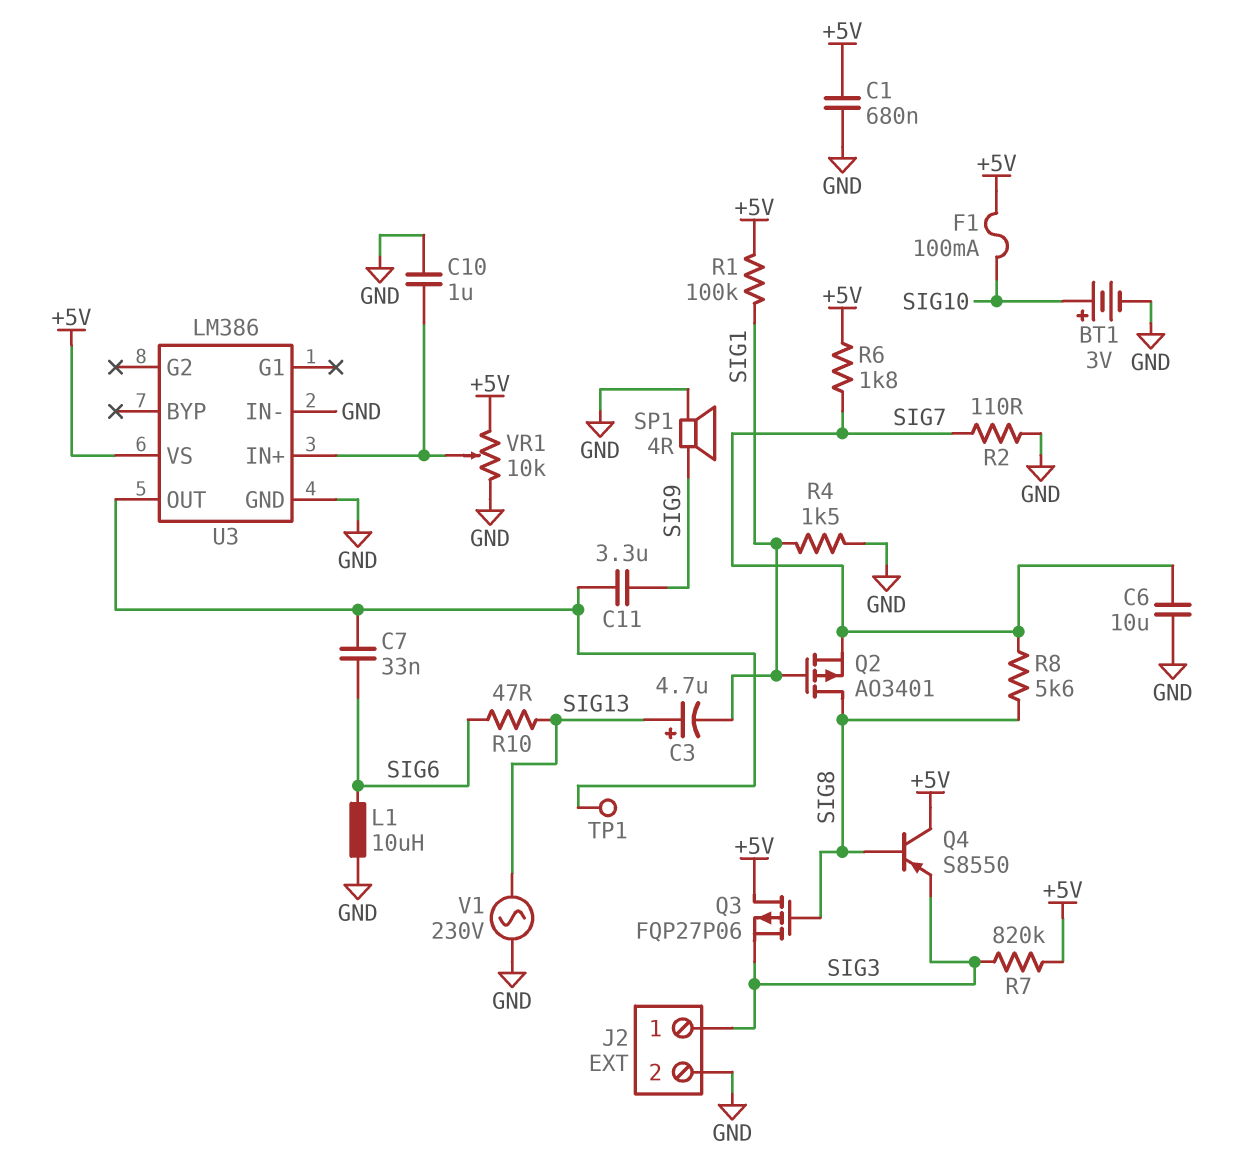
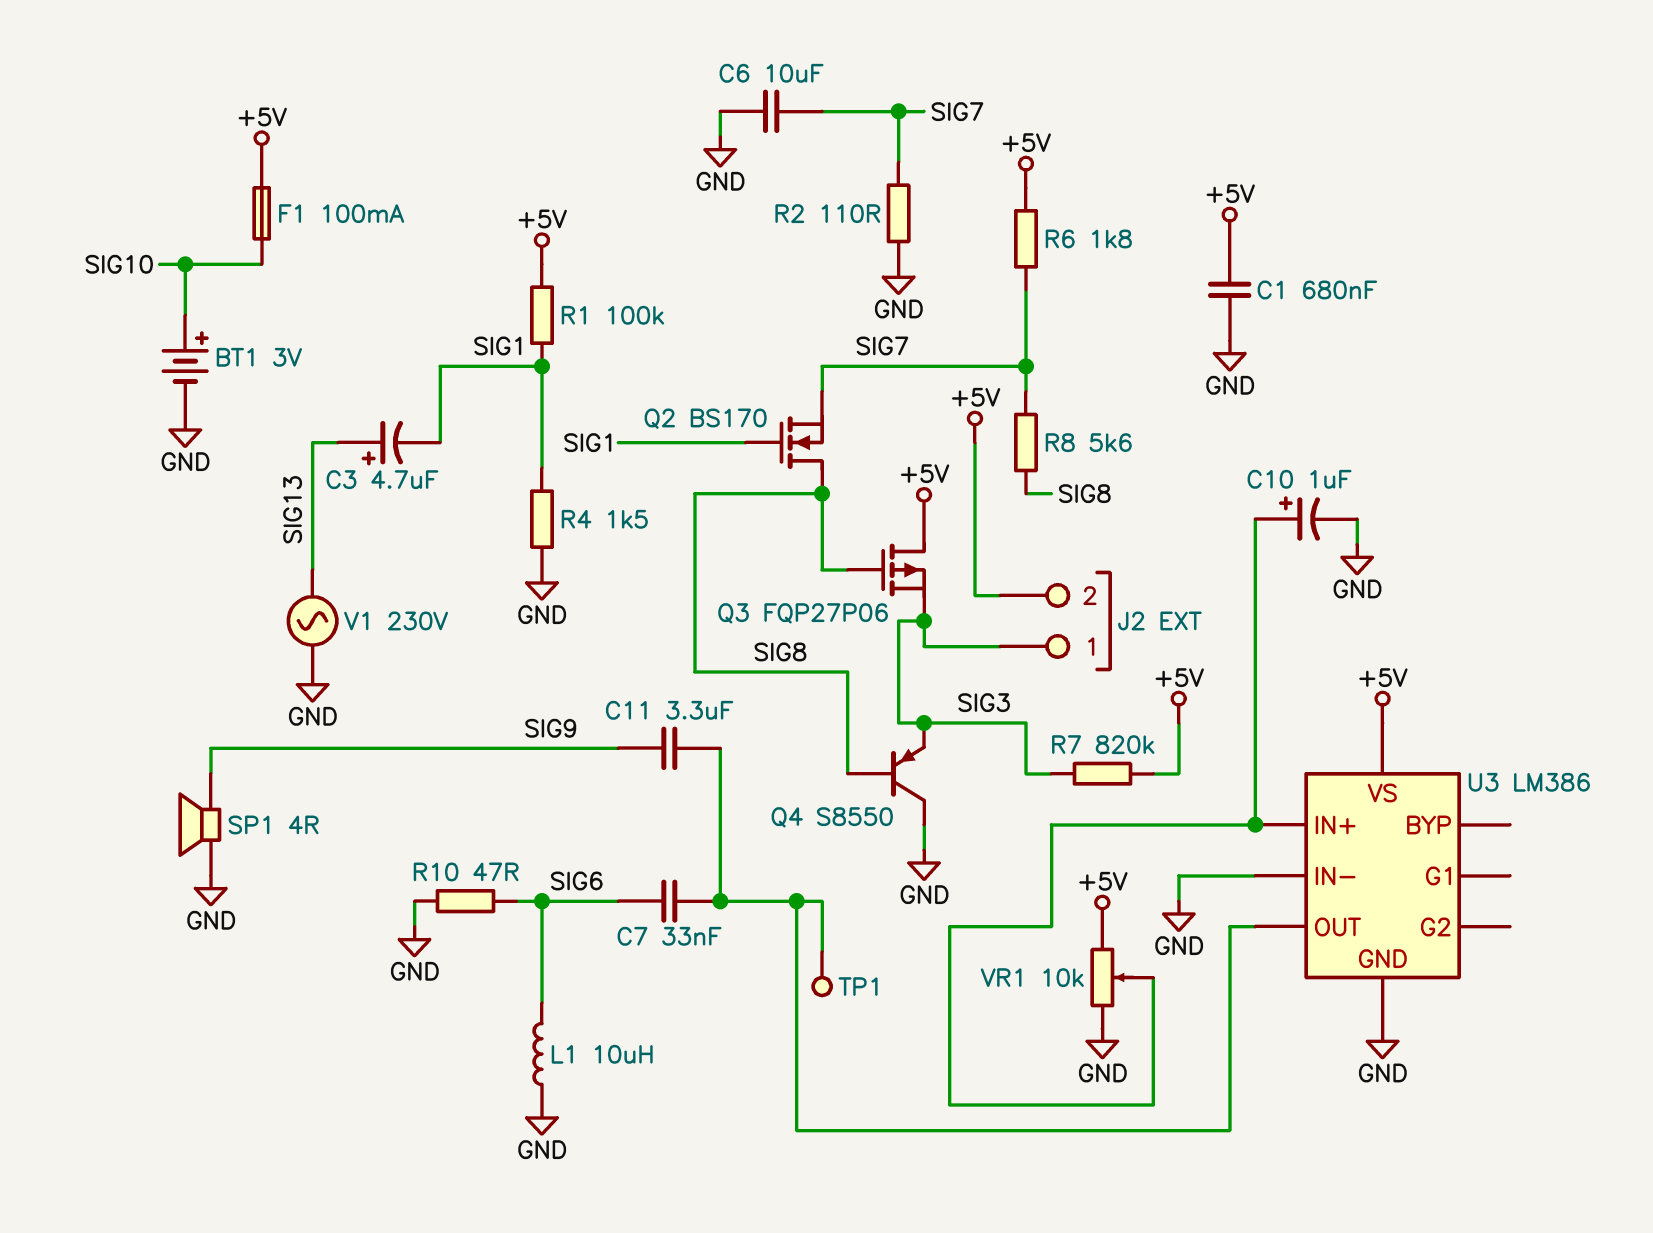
C10: 1uF (GND, U3/IN+) -> 1uF (plus U3/IN+, minus GND)
J2 pin 2: GND -> +5V
Q2: PMOS AO3401 (G SIG1, D SIG8, S SIG7) -> NMOS BS170 (G SIG1, D SIG8, S SIG7)
Q4: PNP S8550 (B SIG8, C +5V, E SIG3) -> PNP S8550 (B SIG8, C GND, E SIG3)
R10: 47 (SIG6, SIG13) -> 47 (GND, SIG6)

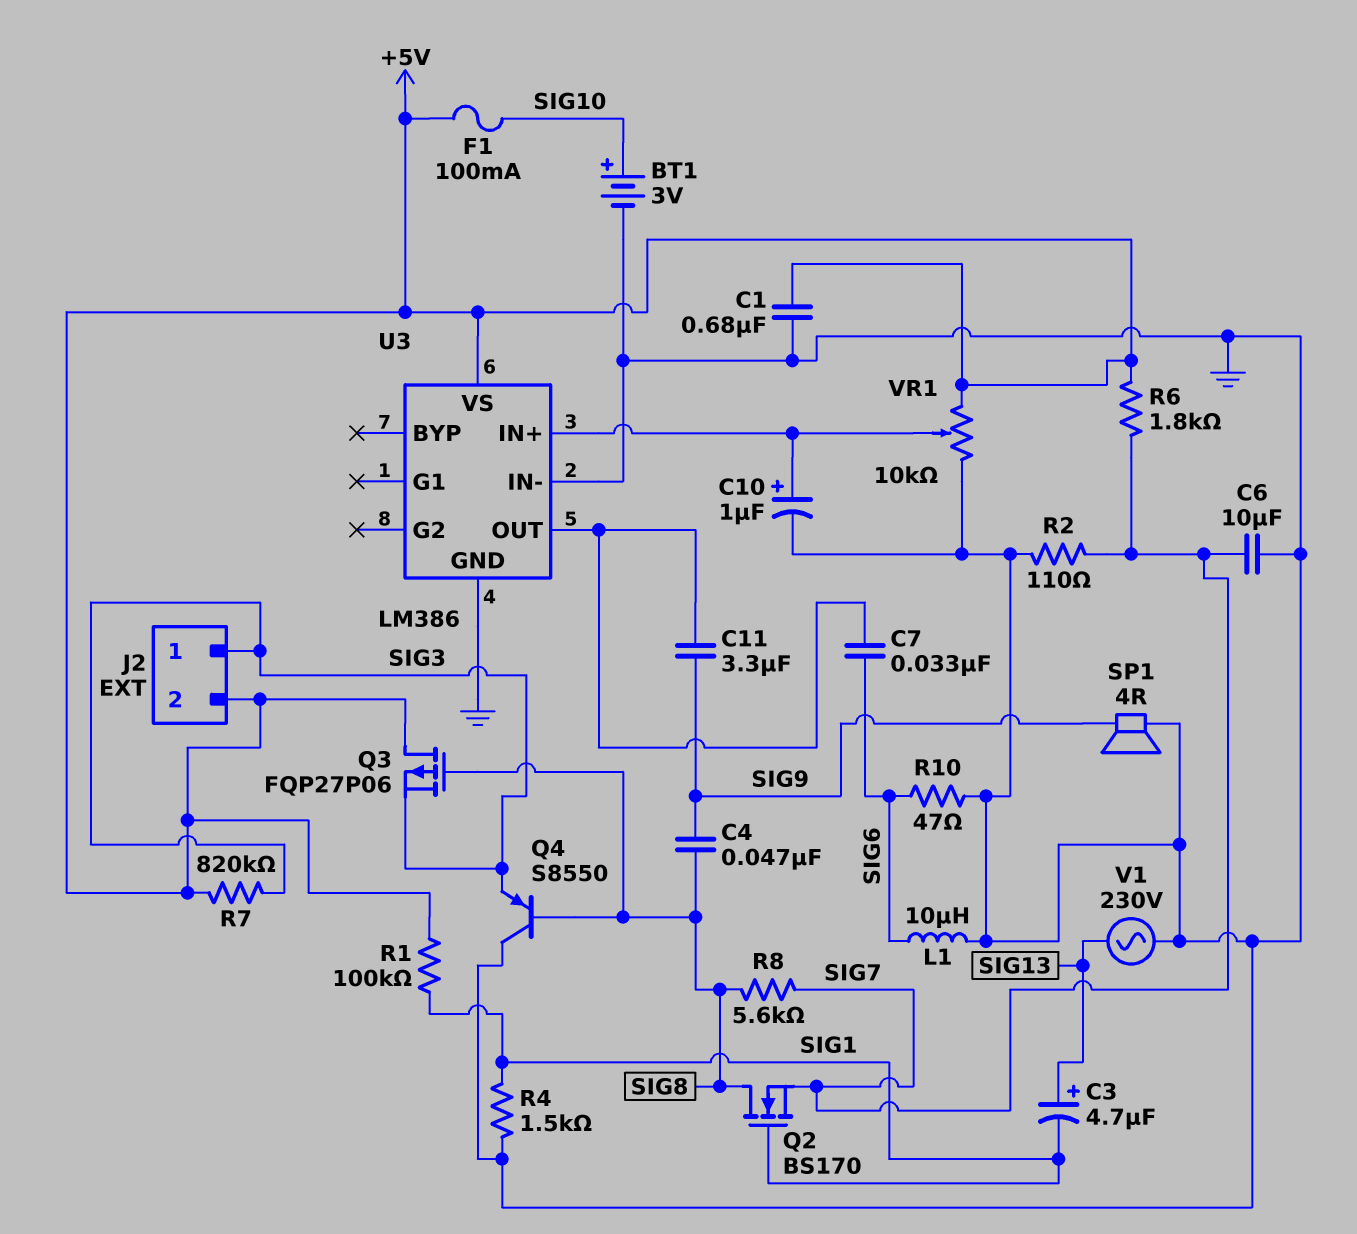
C4: none -> 47nF (SIG8, SIG9)
TP1: test point (U3/OUT) -> none

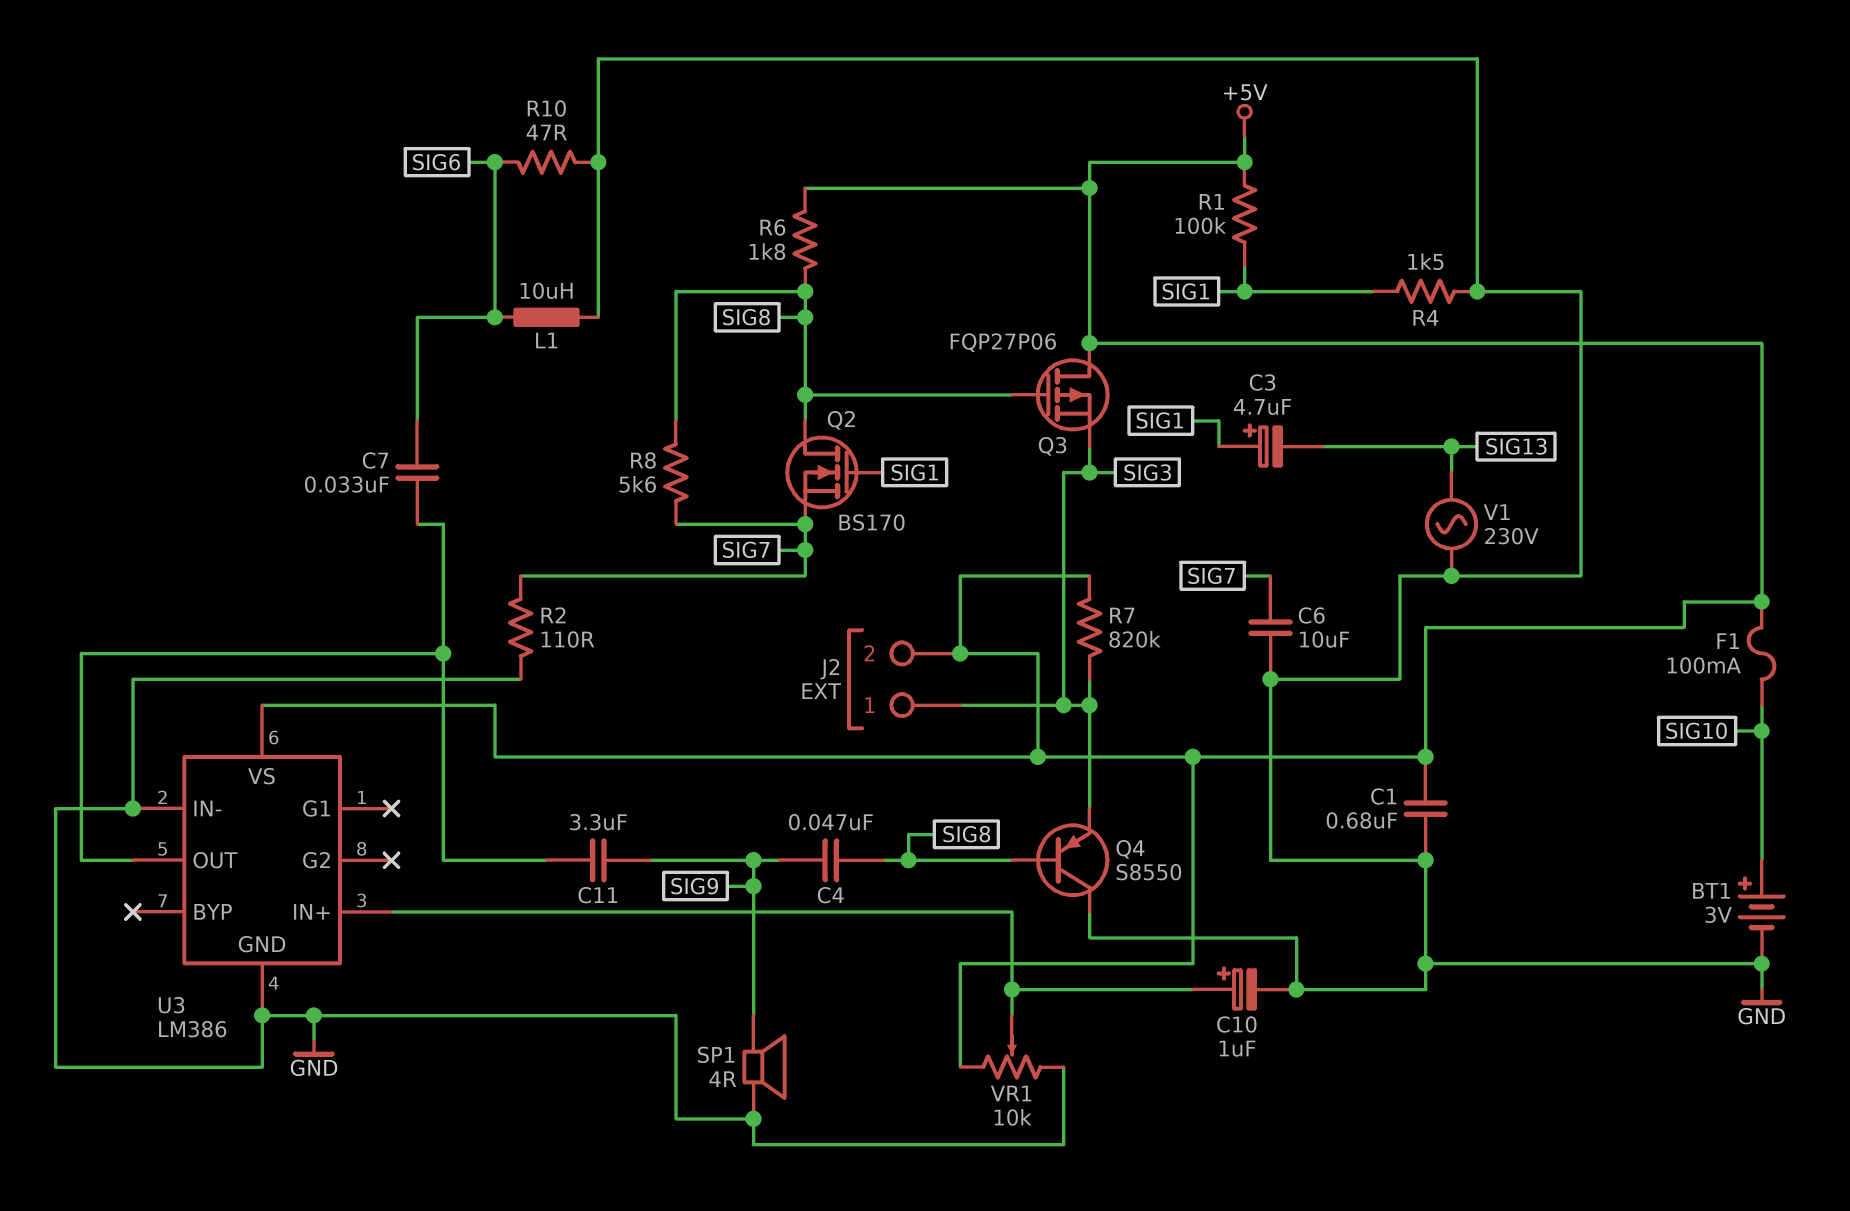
C3: 4.7uF (plus SIG13, minus SIG1) -> 4.7uF (plus SIG1, minus SIG13)
R6: 1.8k (+5V, SIG7) -> 1.8k (+5V, SIG8)

